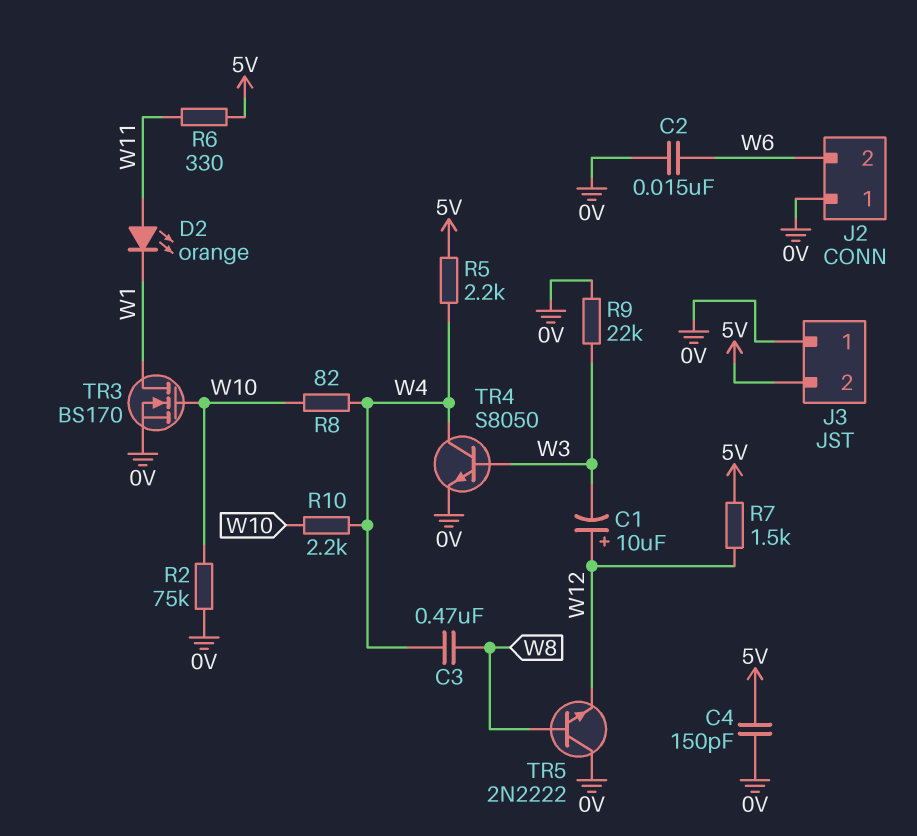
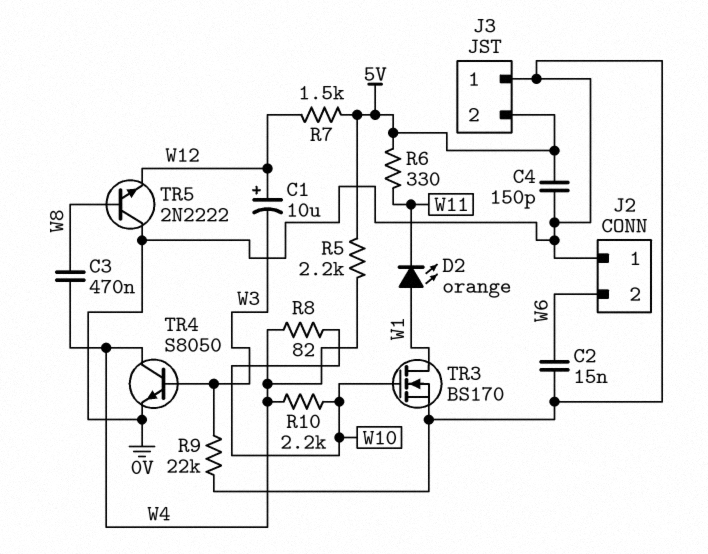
D2: LED orange (A W11, K W1) -> LED orange (A W1, K W11)
R2: 75k (0V, W10) -> none

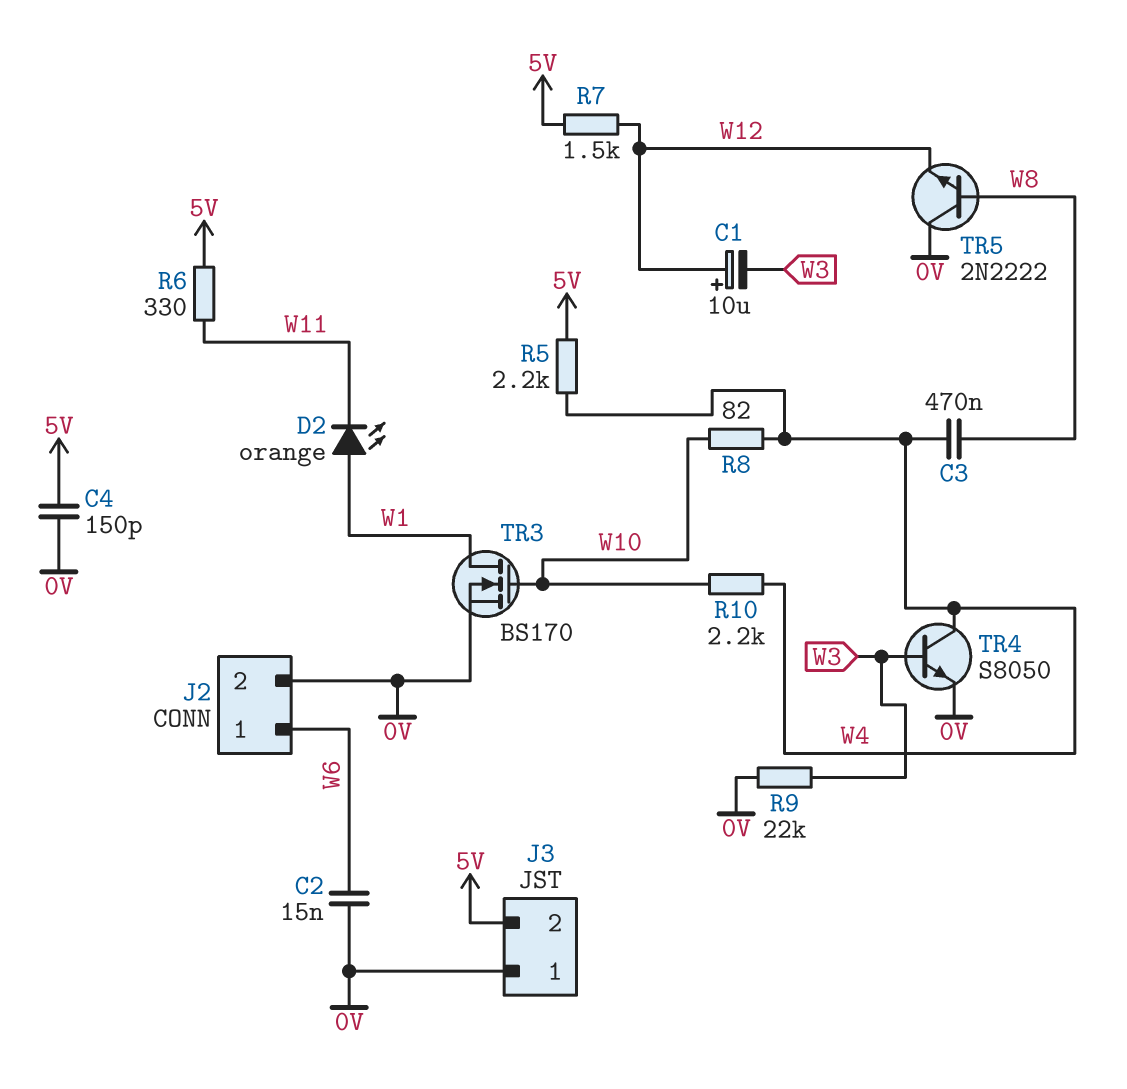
J2 pin 1: 0V -> W6
J2 pin 2: W6 -> 0V

